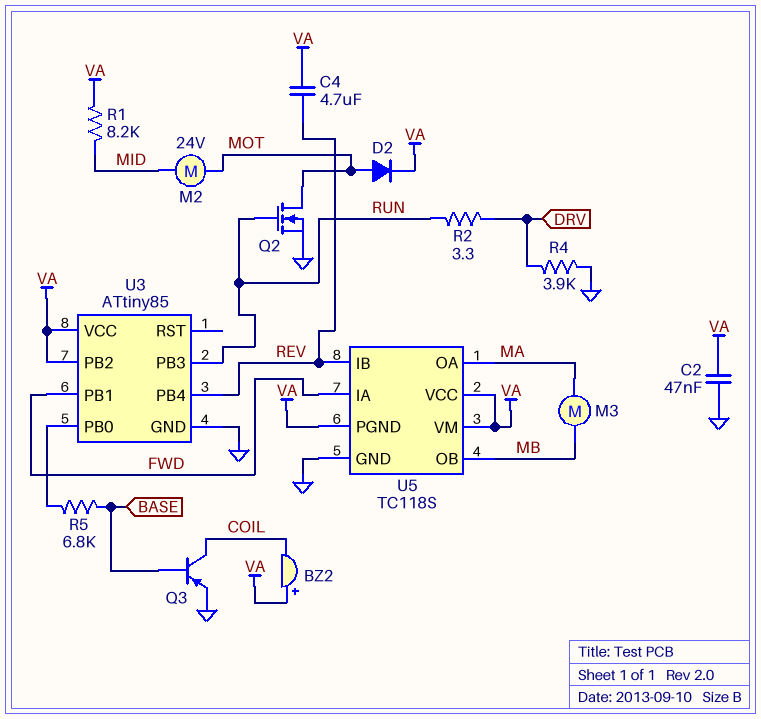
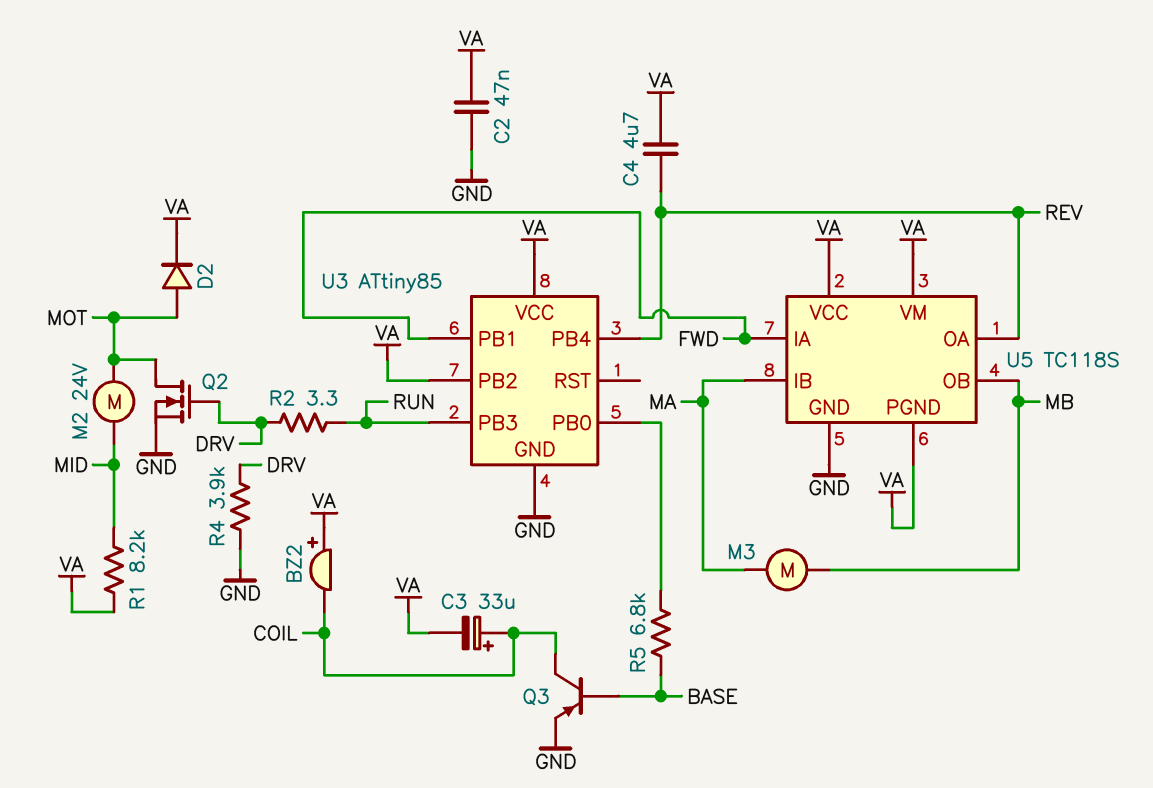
C3: none -> 33uF (plus COIL, minus VA)
Q2: NMOS (G RUN, D MOT, S GND) -> NMOS (G DRV, D MOT, S GND)
U5 pin IB: REV -> MA
U5 pin OA: MA -> REV

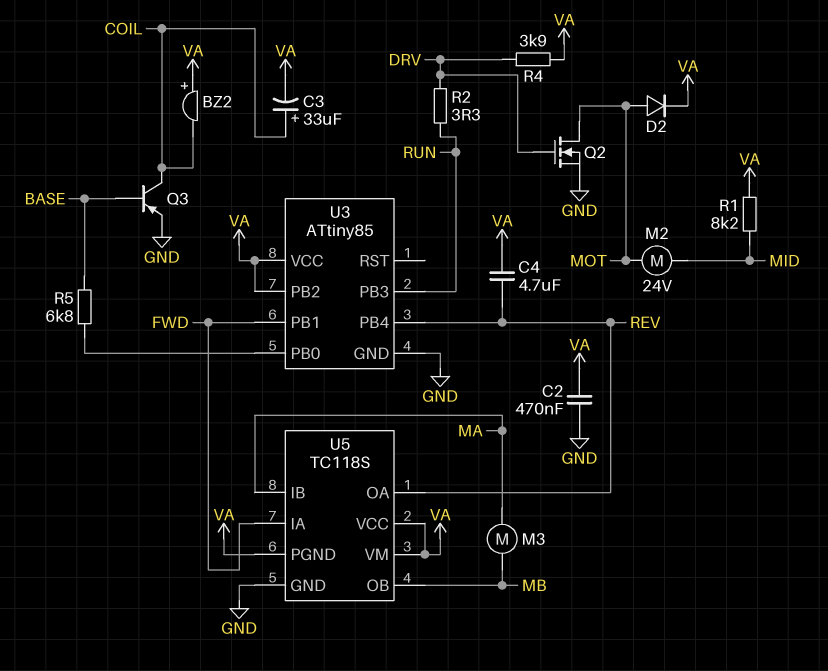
C2: 47nF (GND, VA) -> 470nF (GND, VA)
R4: 3.9k (DRV, GND) -> 3.9k (DRV, VA)

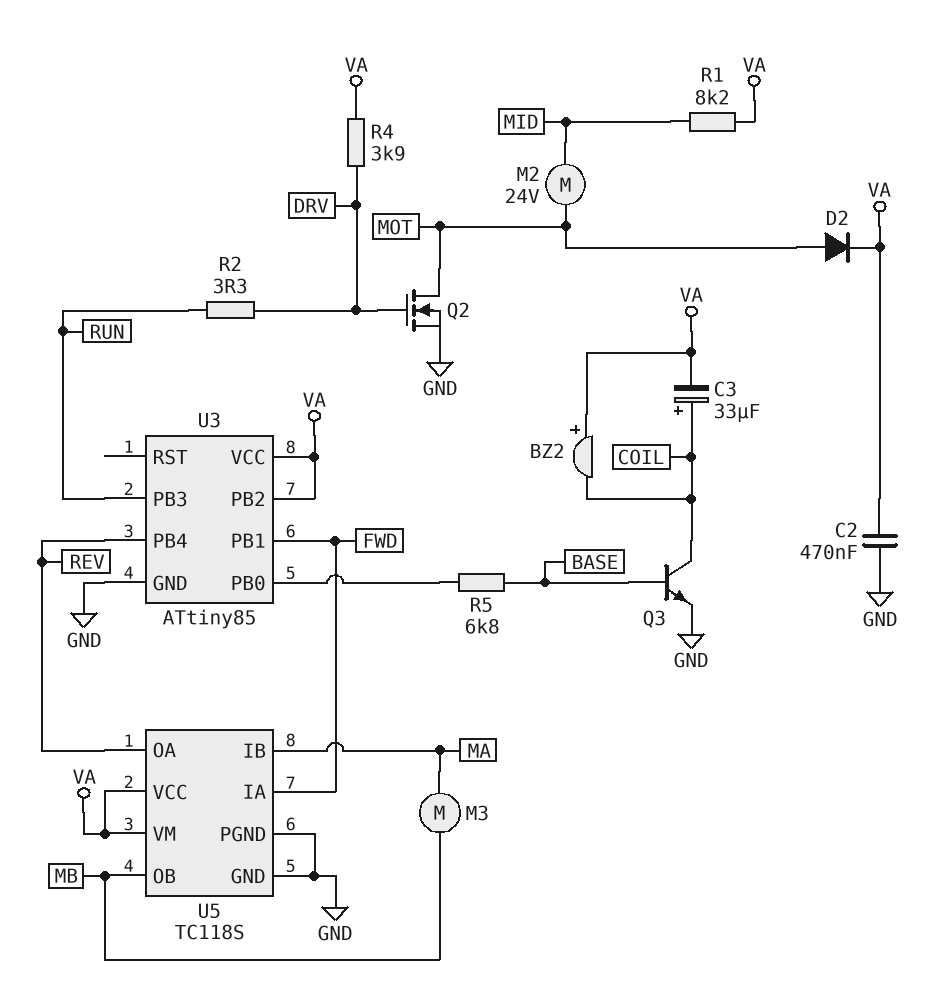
C4: 4.7uF (REV, VA) -> none
Q3: PNP (B BASE, C COIL, E GND) -> NPN (B BASE, C COIL, E GND)
U5 pin PGND: VA -> GND

